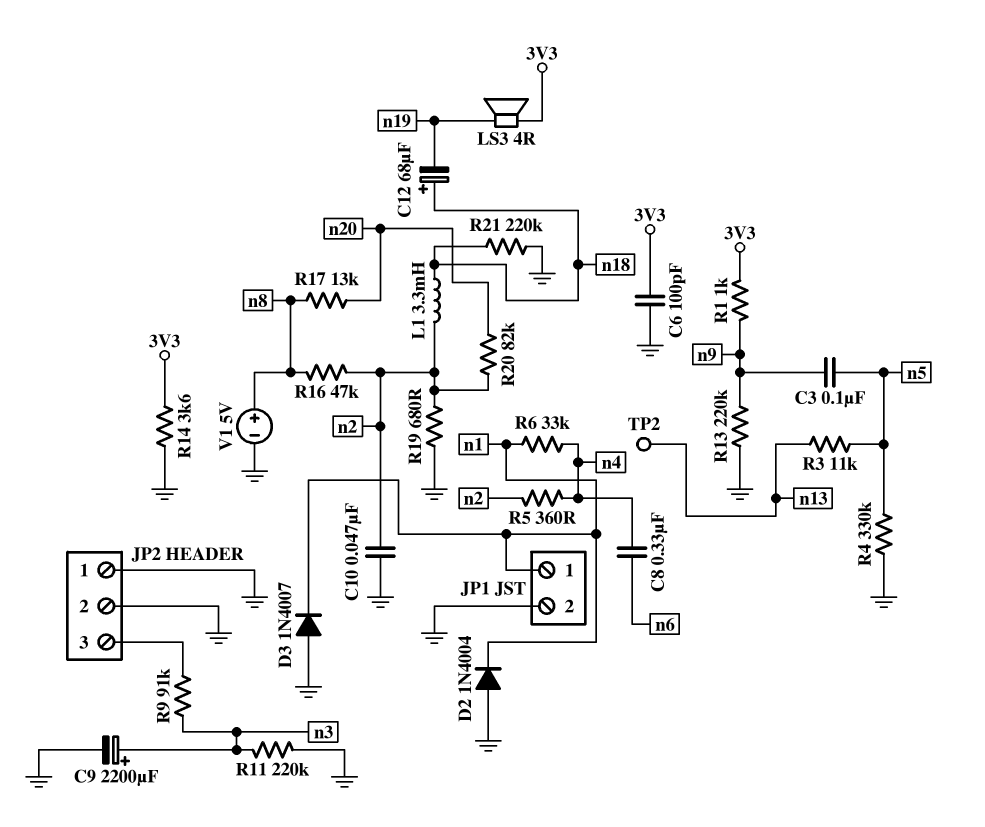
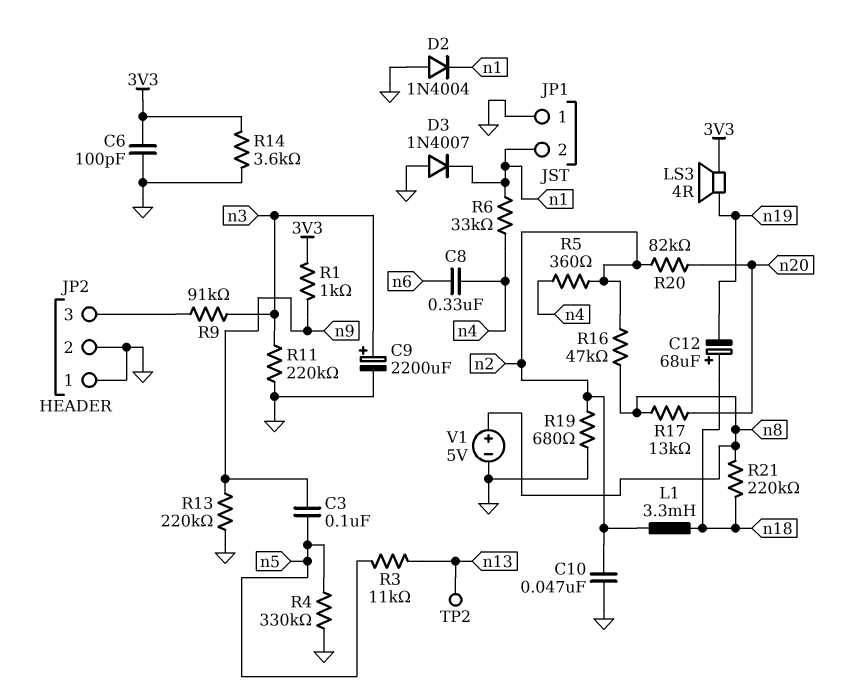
JP1 pin 1: n1 -> GND
JP1 pin 2: GND -> n1
R21: 220k (GND, n18) -> 220k (n8, n18)

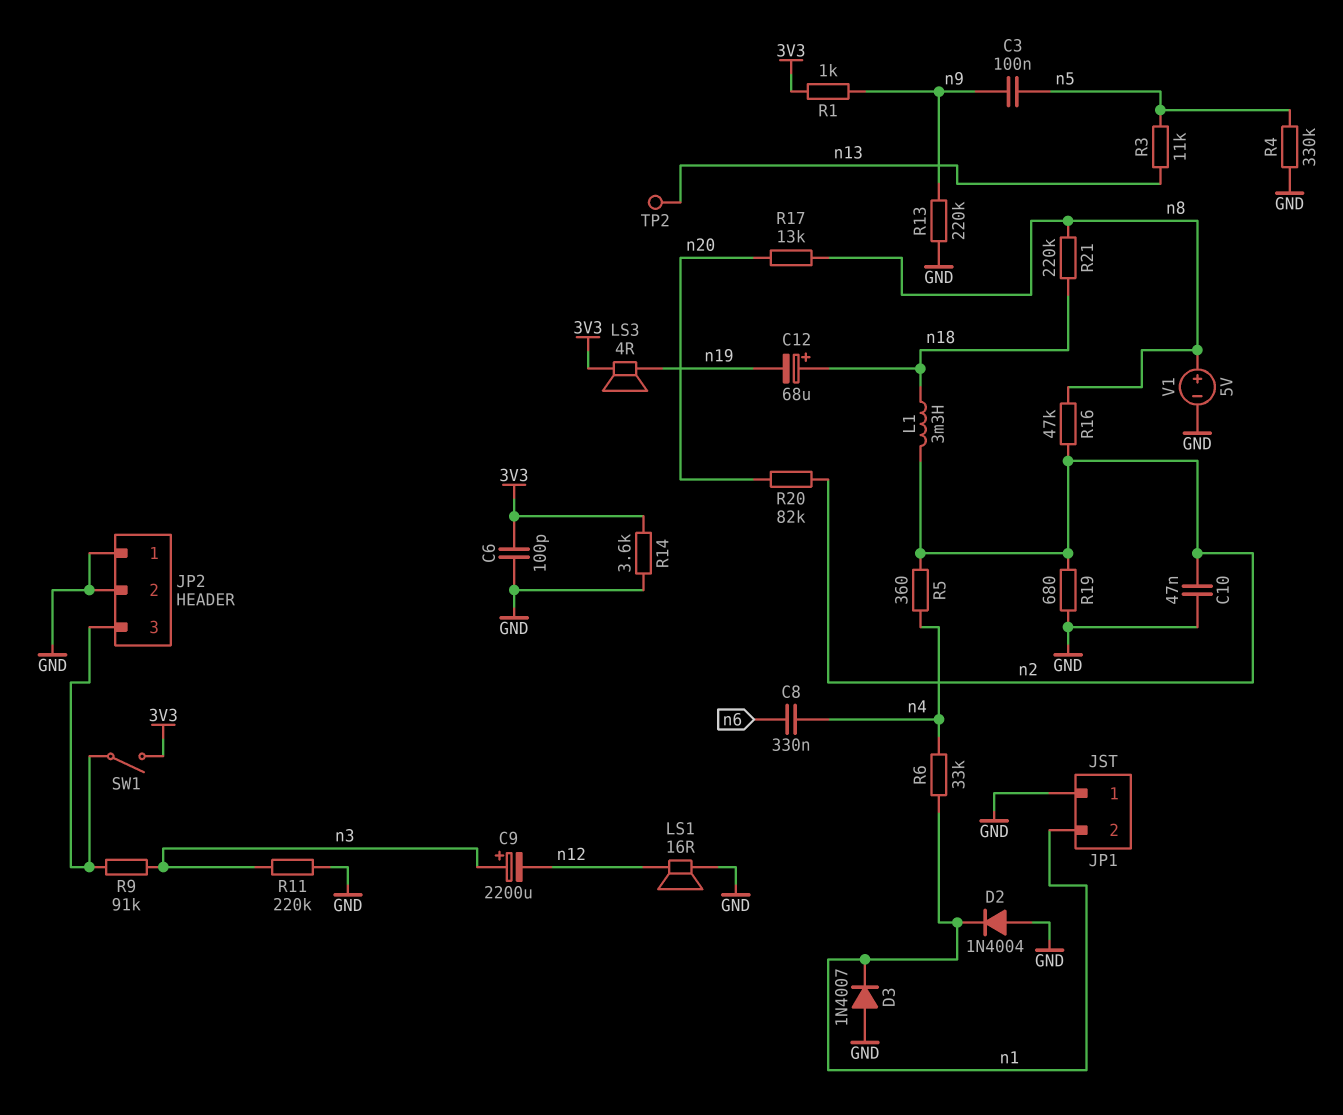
C9: 2200uF (plus n3, minus GND) -> 2200uF (plus n3, minus n12)
LS1: none -> speaker 16R (GND, n12)
SW1: none -> switch (3V3, JP2/3)

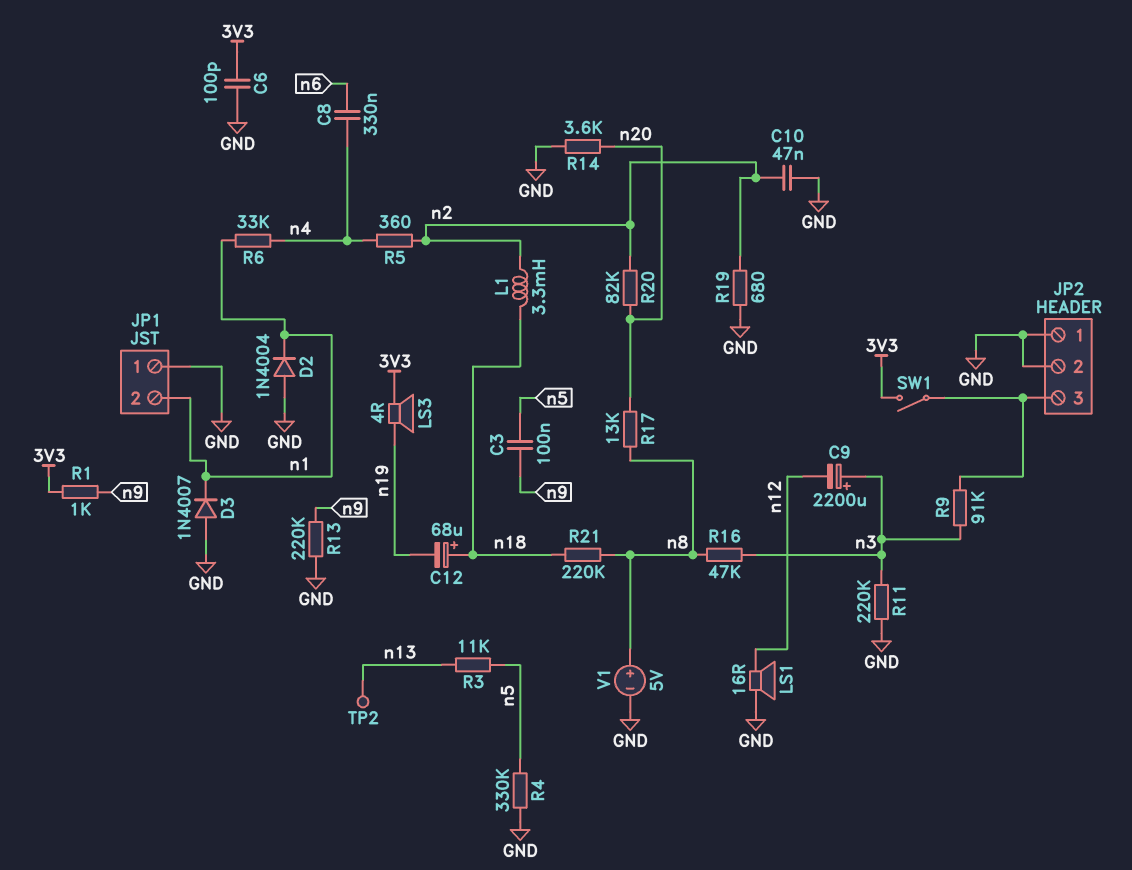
R14: 3.6k (3V3, GND) -> 3.6k (GND, n20)
R16: 47k (n2, n8) -> 47k (n3, n8)

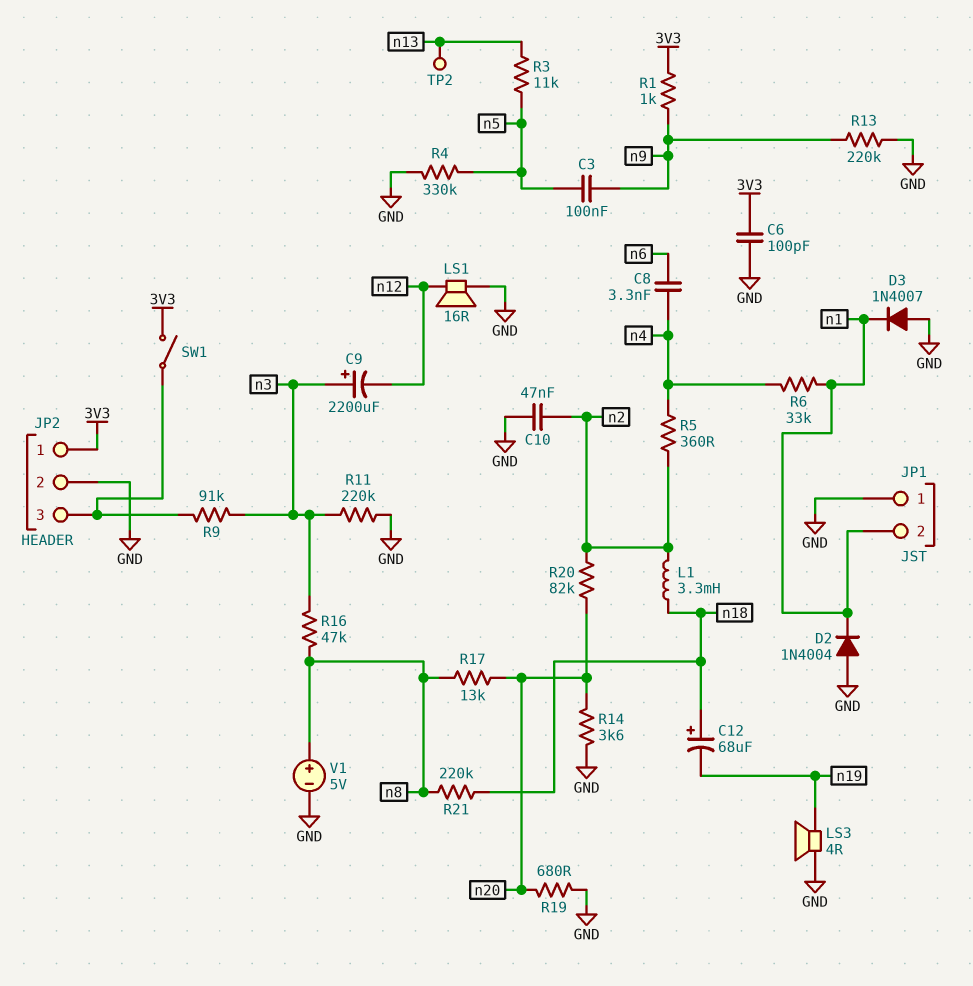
C8: 330nF (n4, n6) -> 3.3nF (n4, n6)
JP2 pin 1: GND -> 3V3
LS3: speaker 4R (3V3, n19) -> speaker 4R (GND, n19)
R19: 680 (GND, n2) -> 680 (GND, n20)

